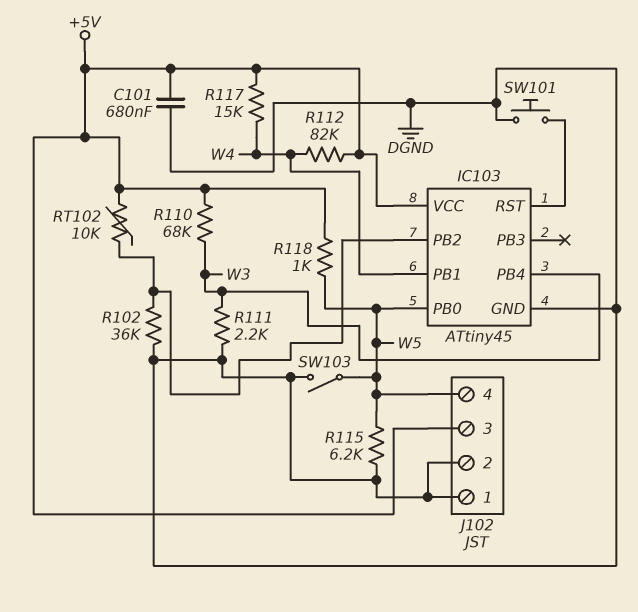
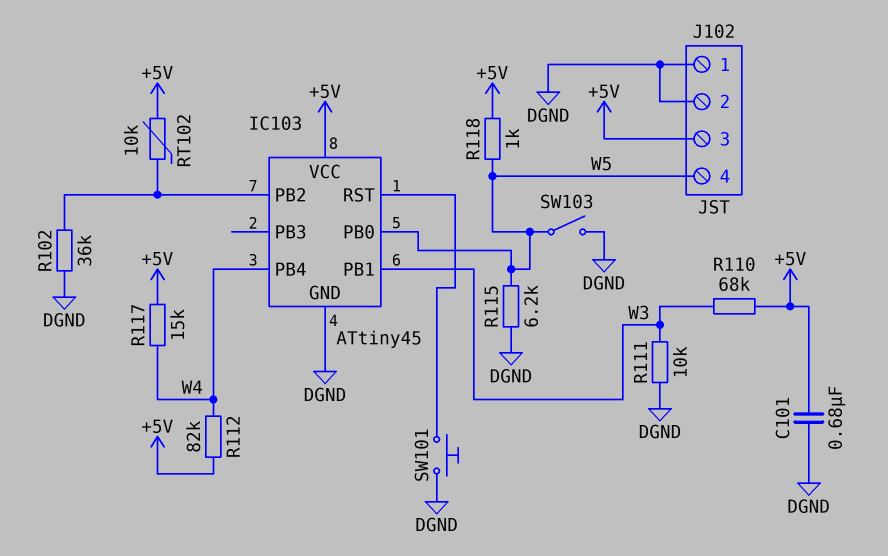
IC103 pin PB1: W4 -> W3
IC103 pin PB4: W3 -> W4
R111: 2.2k (DGND, W3) -> 10k (DGND, W3)

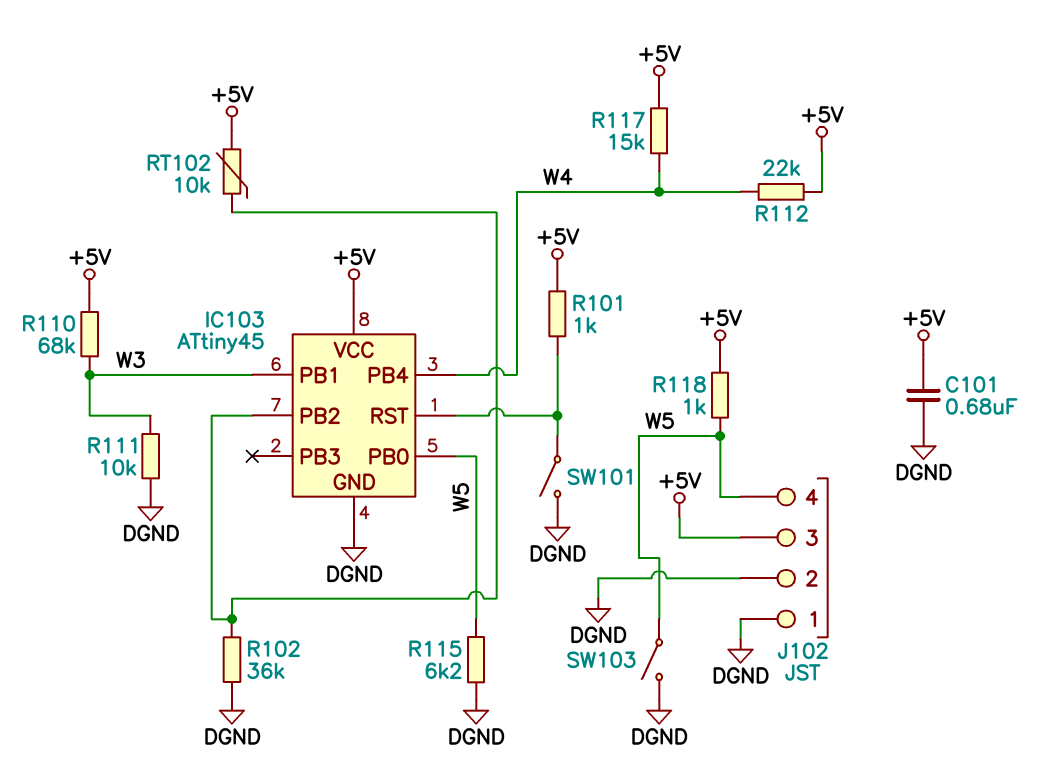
R101: none -> 1k (+5V, IC103/RST)
R112: 82k (+5V, W4) -> 22k (+5V, W4)
SW101: button (DGND, IC103/RST) -> switch (DGND, IC103/RST)

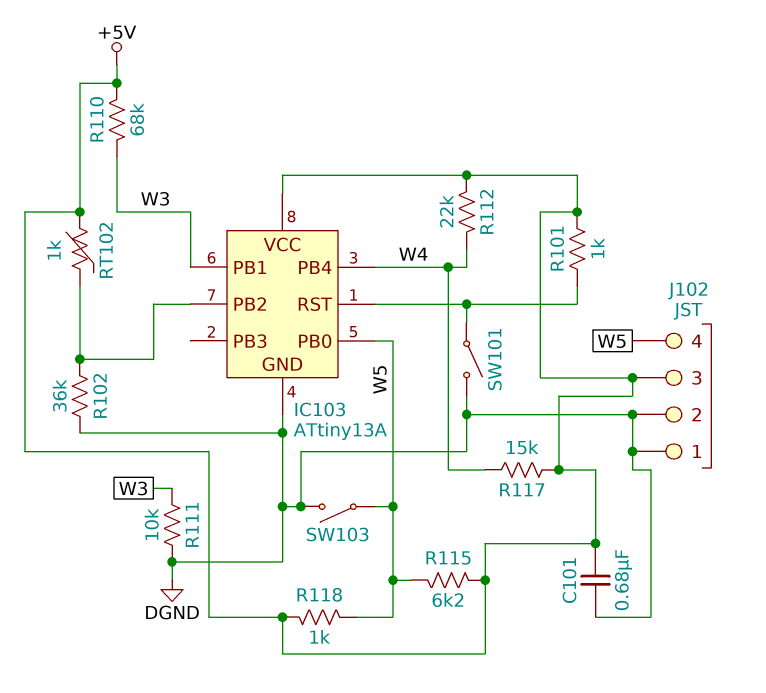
IC103: ATtiny45 -> ATtiny13A
R115: 6.2k (DGND, W5) -> 6.2k (+5V, W5)
RT102: 10k (+5V, IC103/PB2) -> 1k (+5V, IC103/PB2)

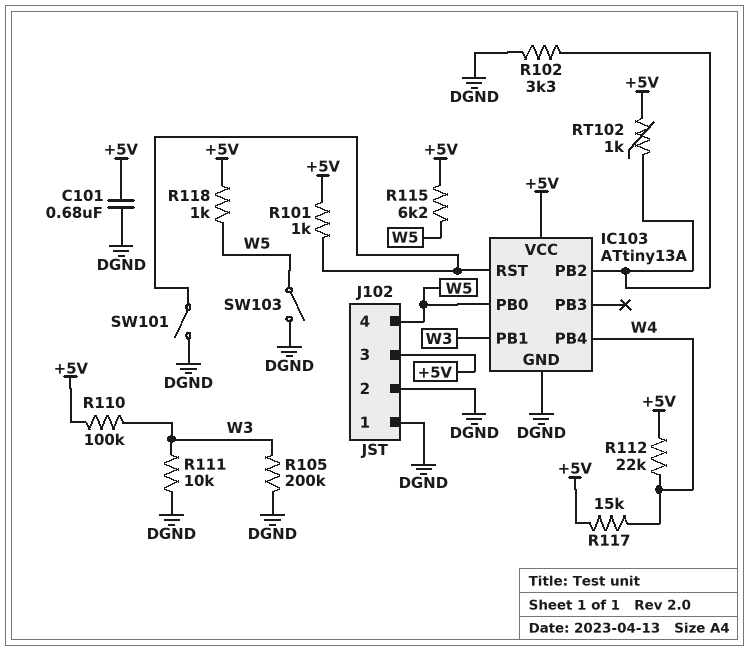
R102: 36k (DGND, IC103/PB2) -> 3.3k (DGND, IC103/PB2)
R105: none -> 200k (DGND, W3)
R110: 68k (+5V, W3) -> 100k (+5V, W3)

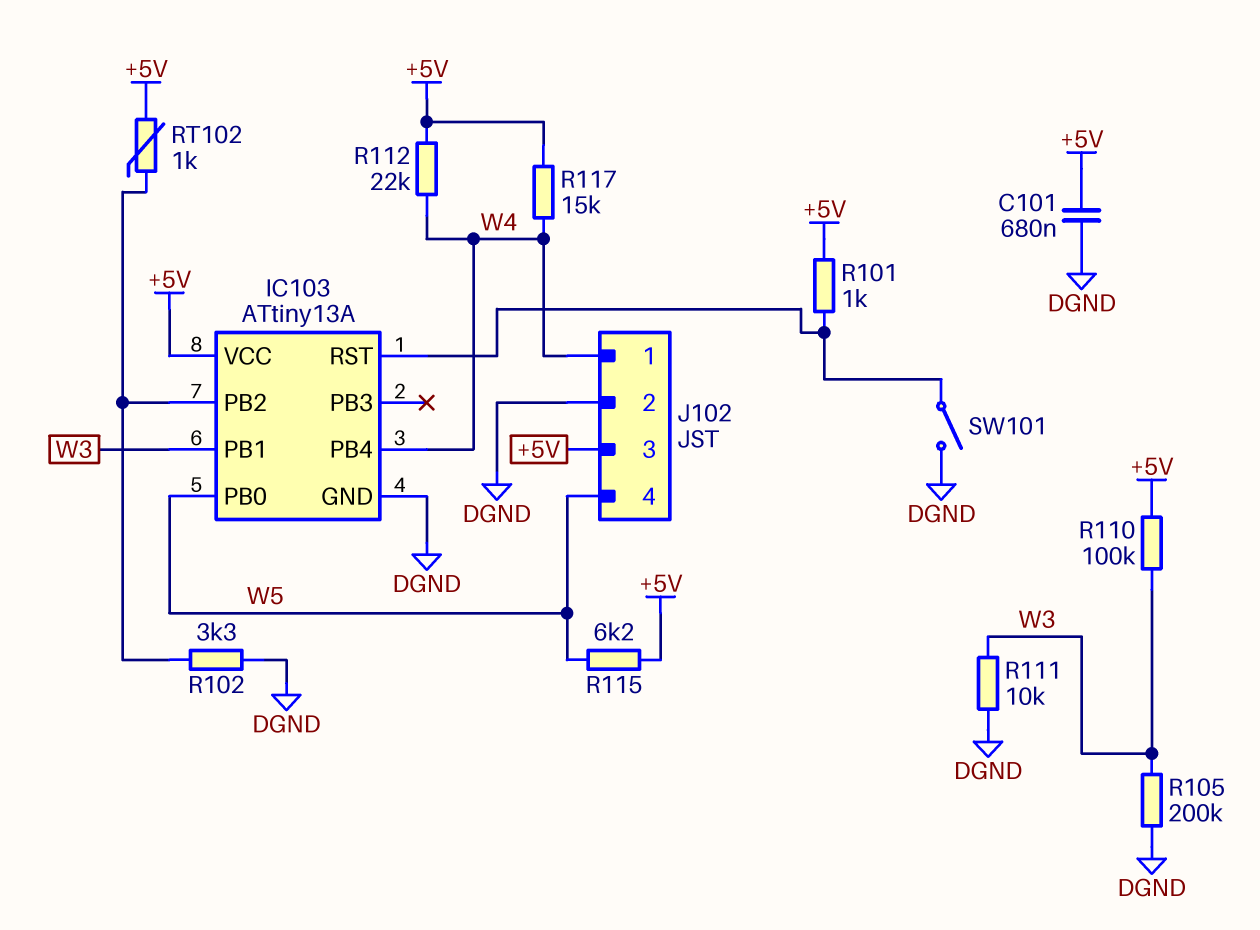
J102 pin 1: DGND -> W4
R118: 1k (+5V, W5) -> none
SW103: switch (DGND, W5) -> none

